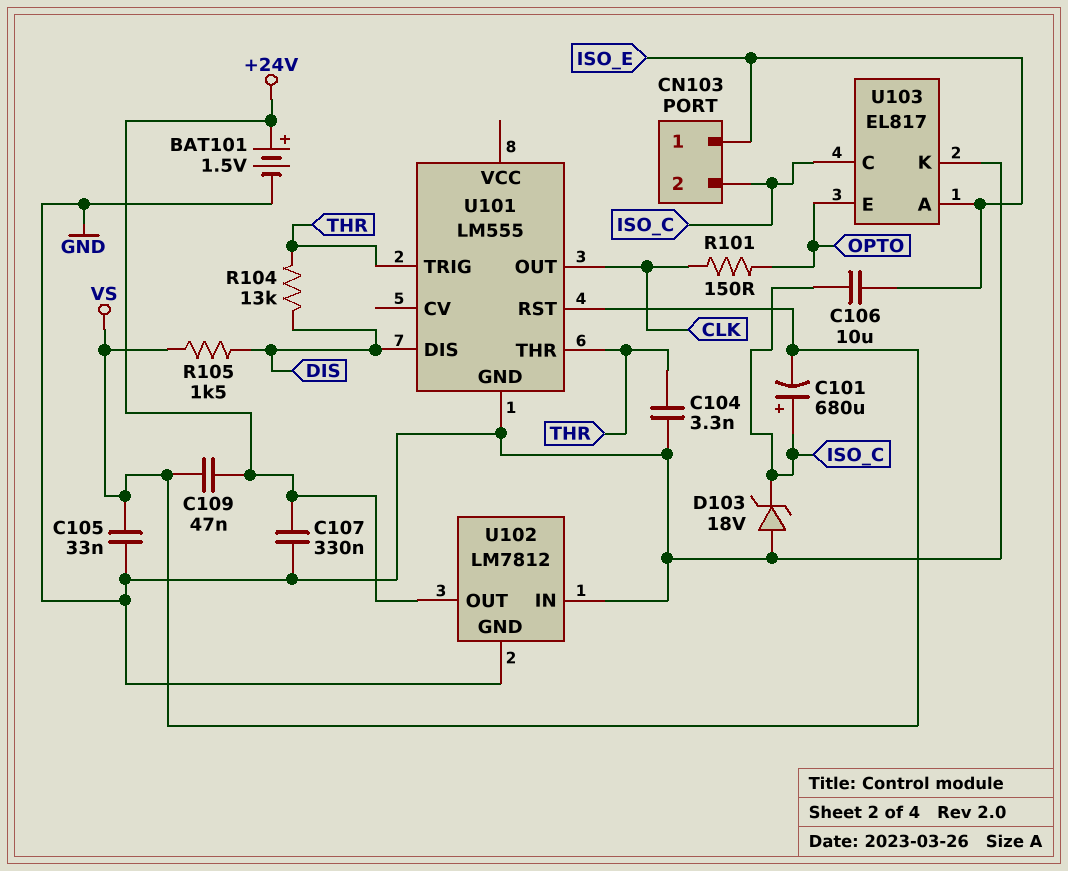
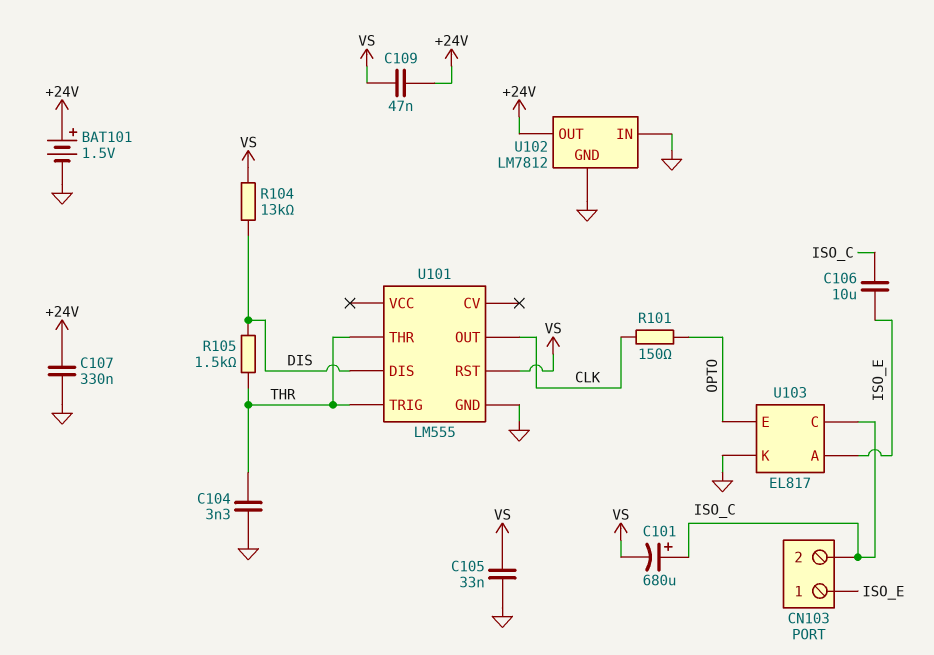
D103: zener 18V (A GND, K ISO_C) -> none
R104: 13k (DIS, THR) -> 13k (DIS, VS)
R105: 1.5k (DIS, VS) -> 1.5k (DIS, THR)

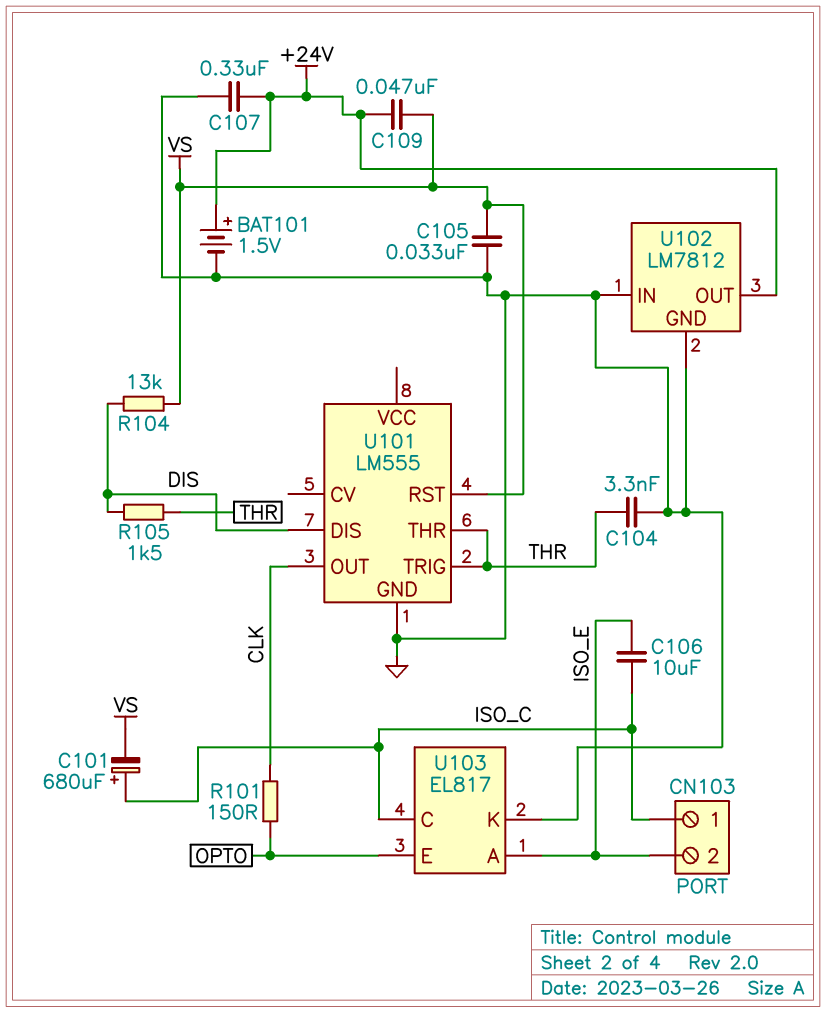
CN103 pin 1: ISO_E -> ISO_C
CN103 pin 2: ISO_C -> ISO_E

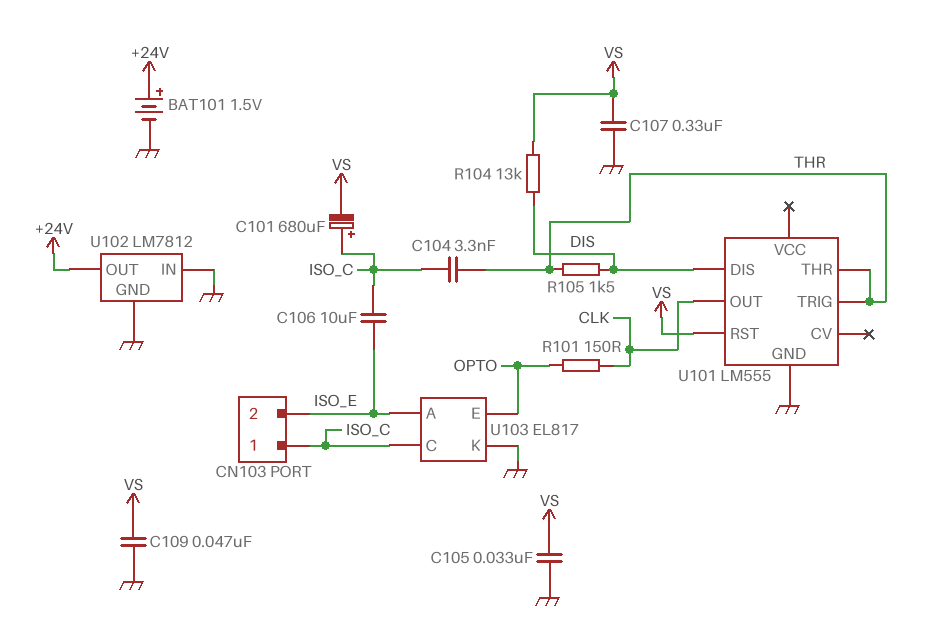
C104: 3.3nF (GND, THR) -> 3.3nF (ISO_C, THR)
C107: 330nF (+24V, GND) -> 330nF (GND, VS)
C109: 47nF (+24V, VS) -> 47nF (GND, VS)

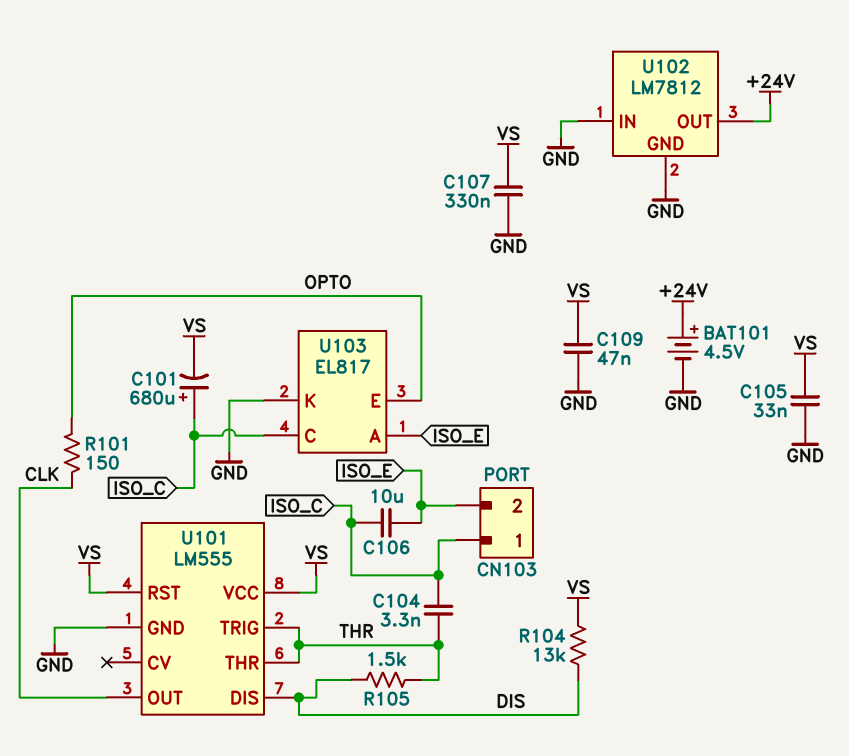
BAT101: 1.5V (plus +24V, minus GND) -> 4.5V (plus +24V, minus GND)
U101 pin VCC: none -> VS

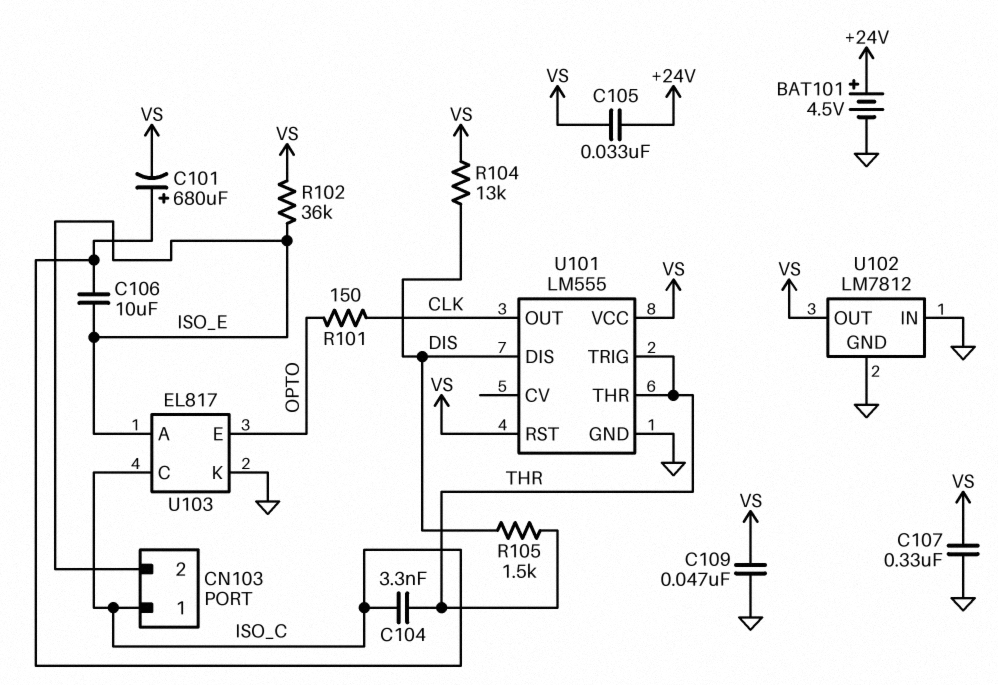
C105: 33nF (GND, VS) -> 33nF (+24V, VS)
R102: none -> 36k (ISO_E, VS)
U102 pin OUT: +24V -> VS

